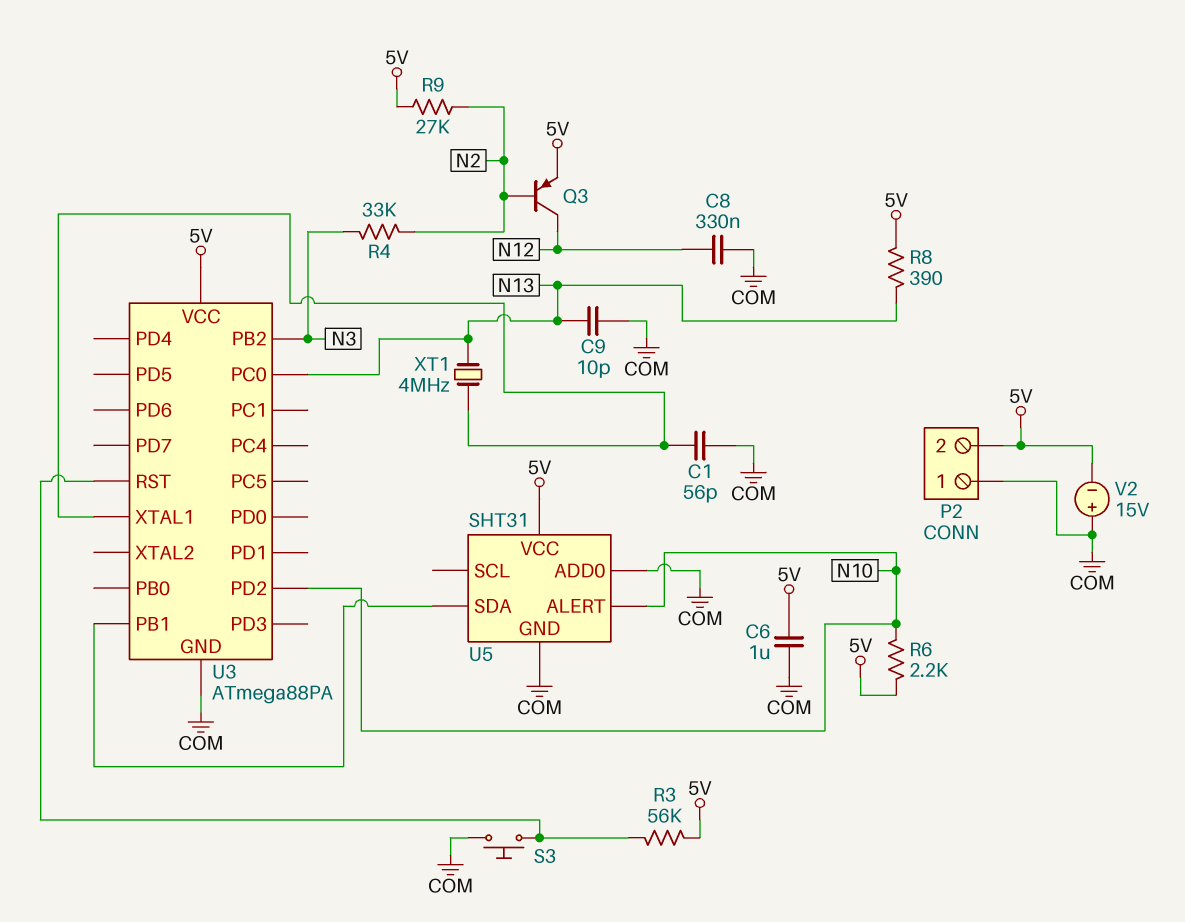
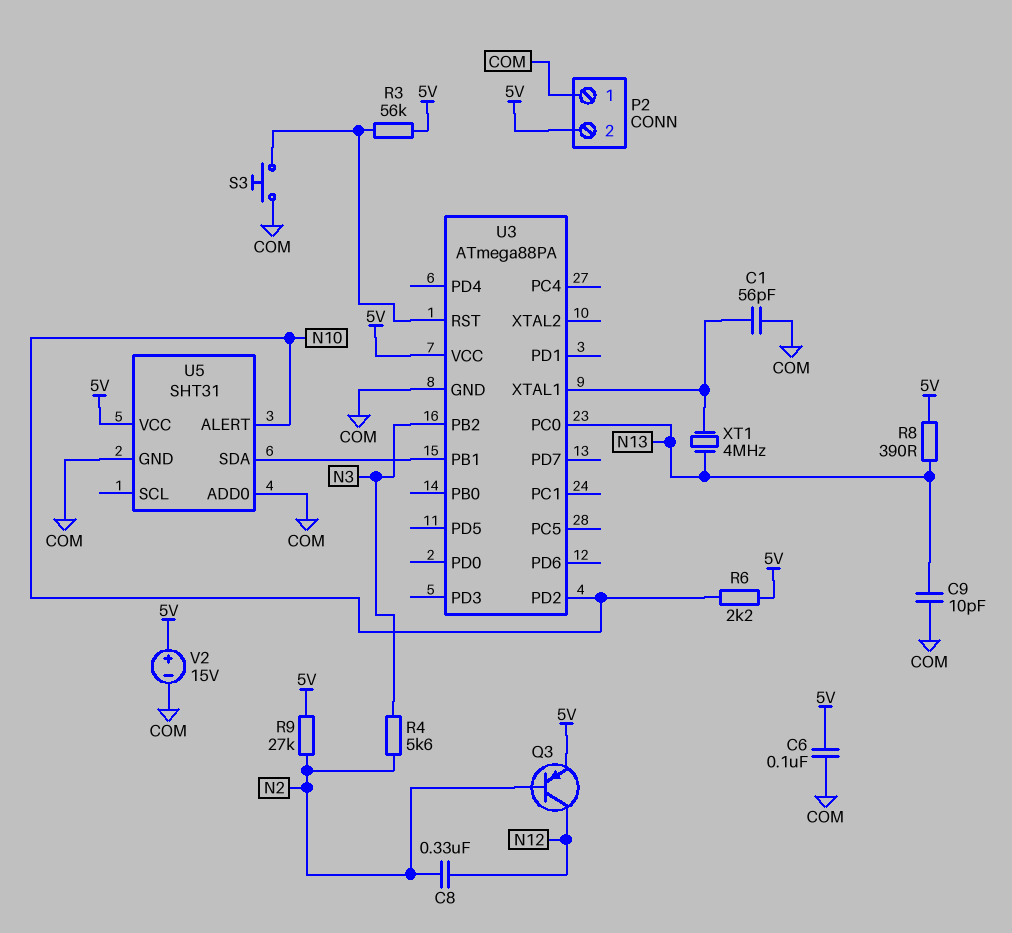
C6: 1uF (5V, COM) -> 100nF (5V, COM)
C8: 330nF (COM, N12) -> 330nF (N2, N12)
R4: 33k (N2, N3) -> 5.6k (N2, N3)
V2: 15V (plus COM, minus 5V) -> 15V (plus 5V, minus COM)

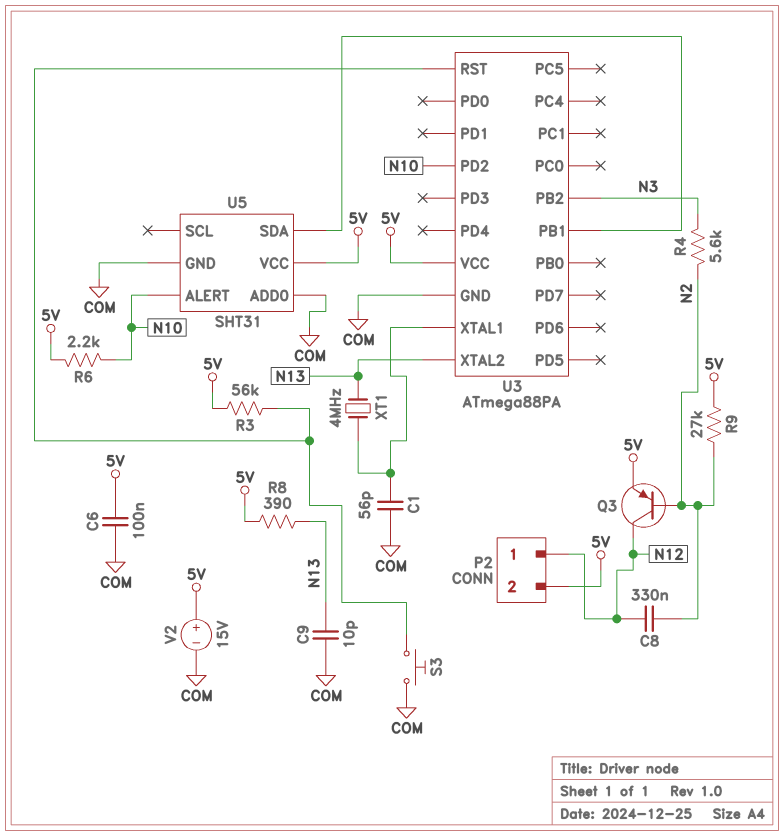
P2 pin 1: COM -> N12
U3 pin PC0: N13 -> none
U3 pin XTAL2: none -> N13

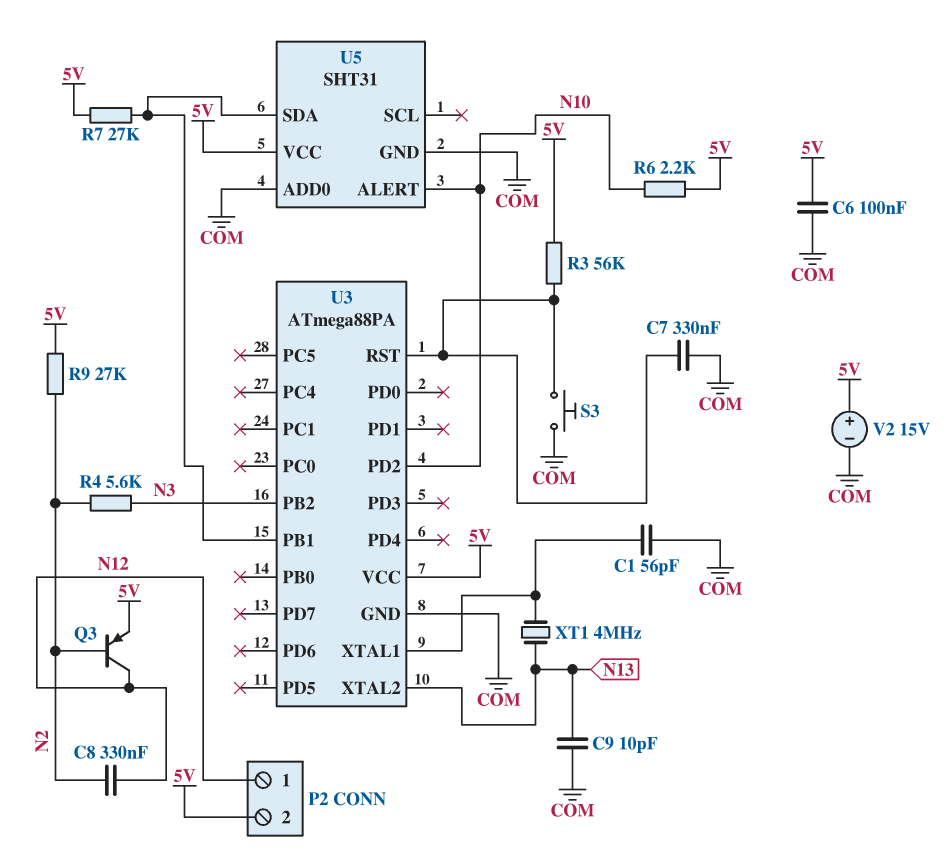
C7: none -> 330nF (COM, U3/RST)
R7: none -> 27k (5V, U3/PB1)
R8: 390 (5V, N13) -> none

